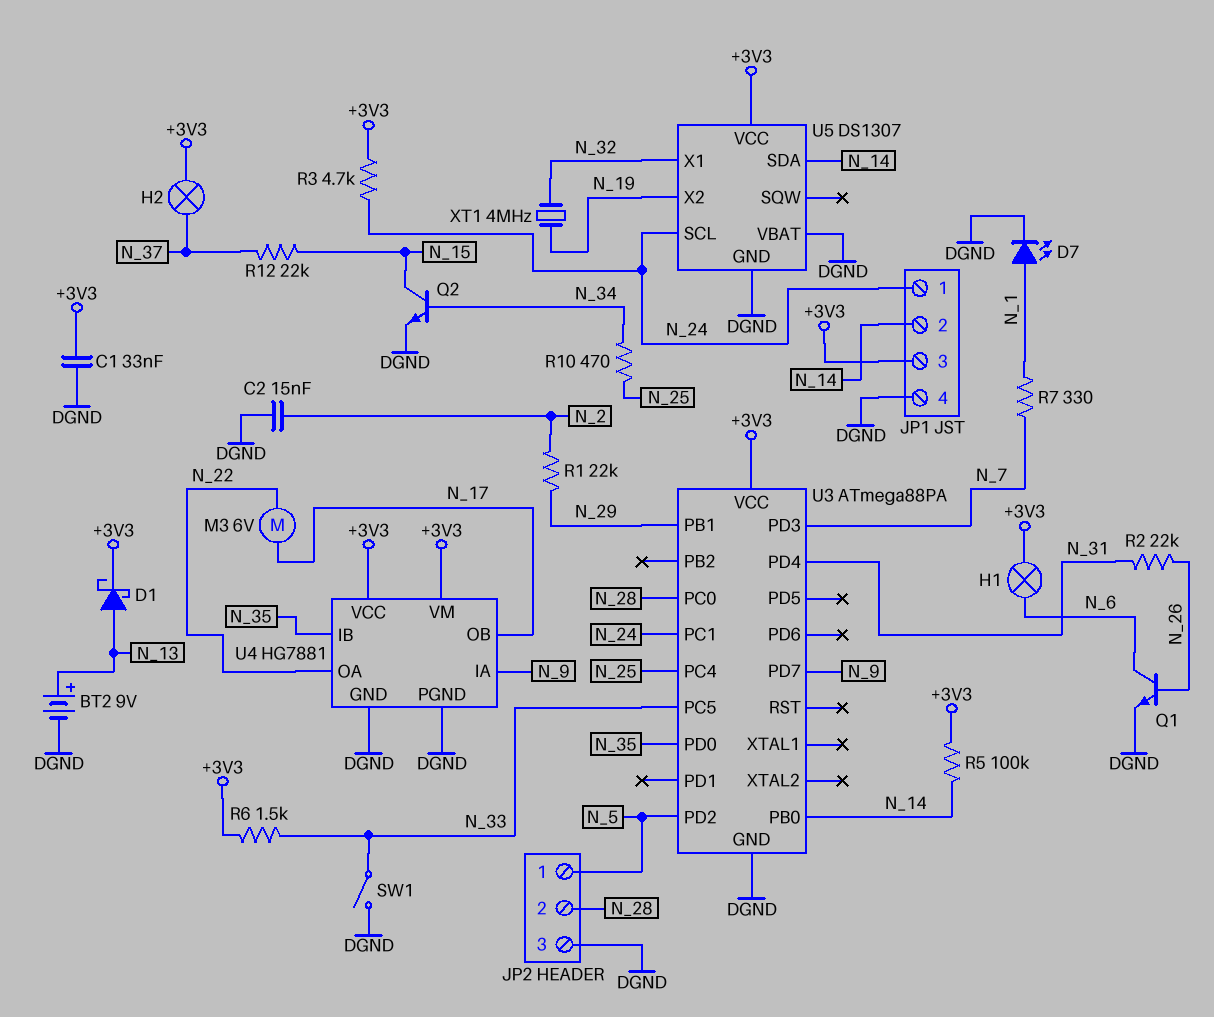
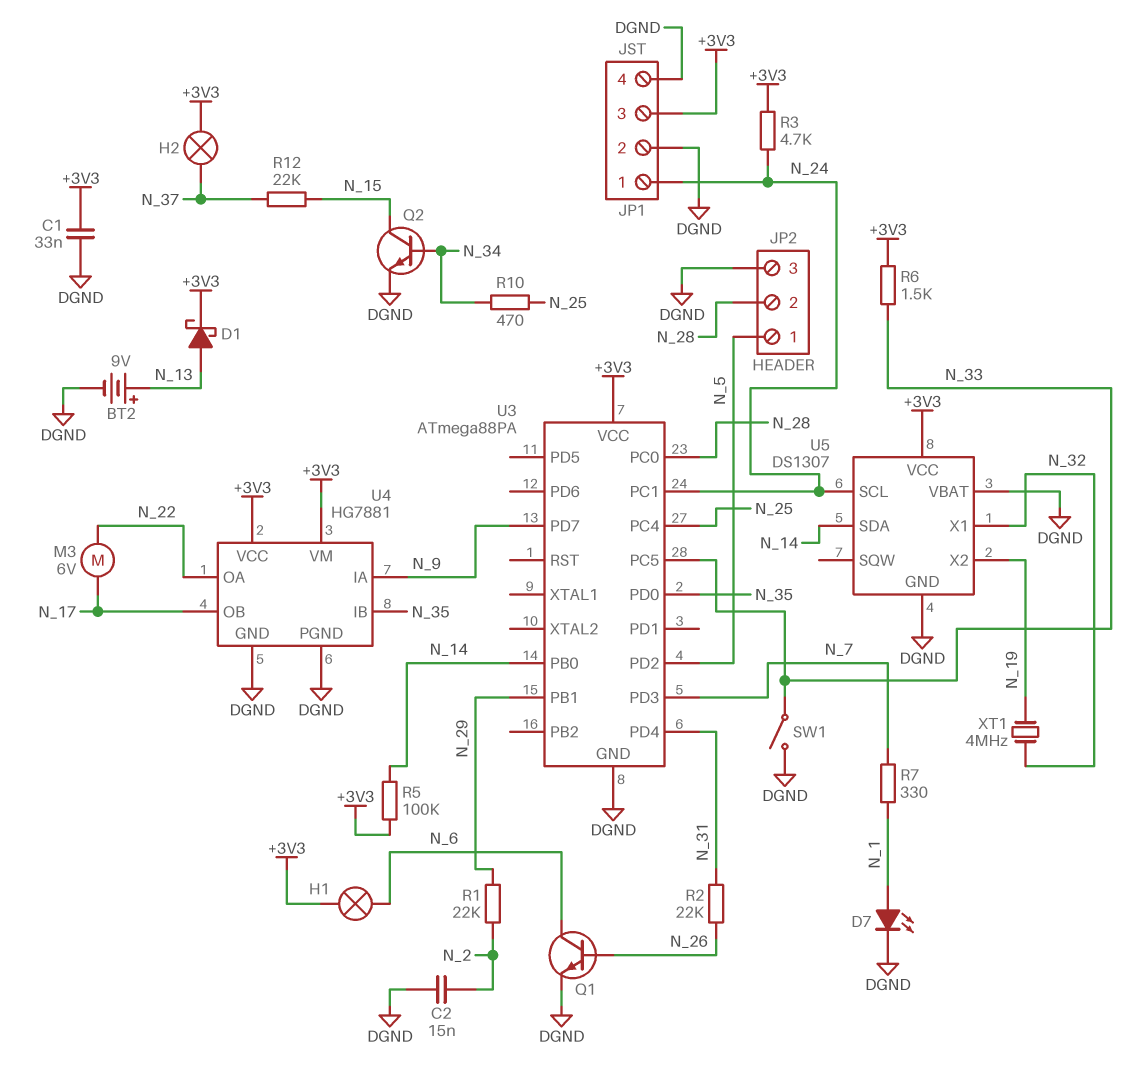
JP1 pin 2: N_14 -> DGND

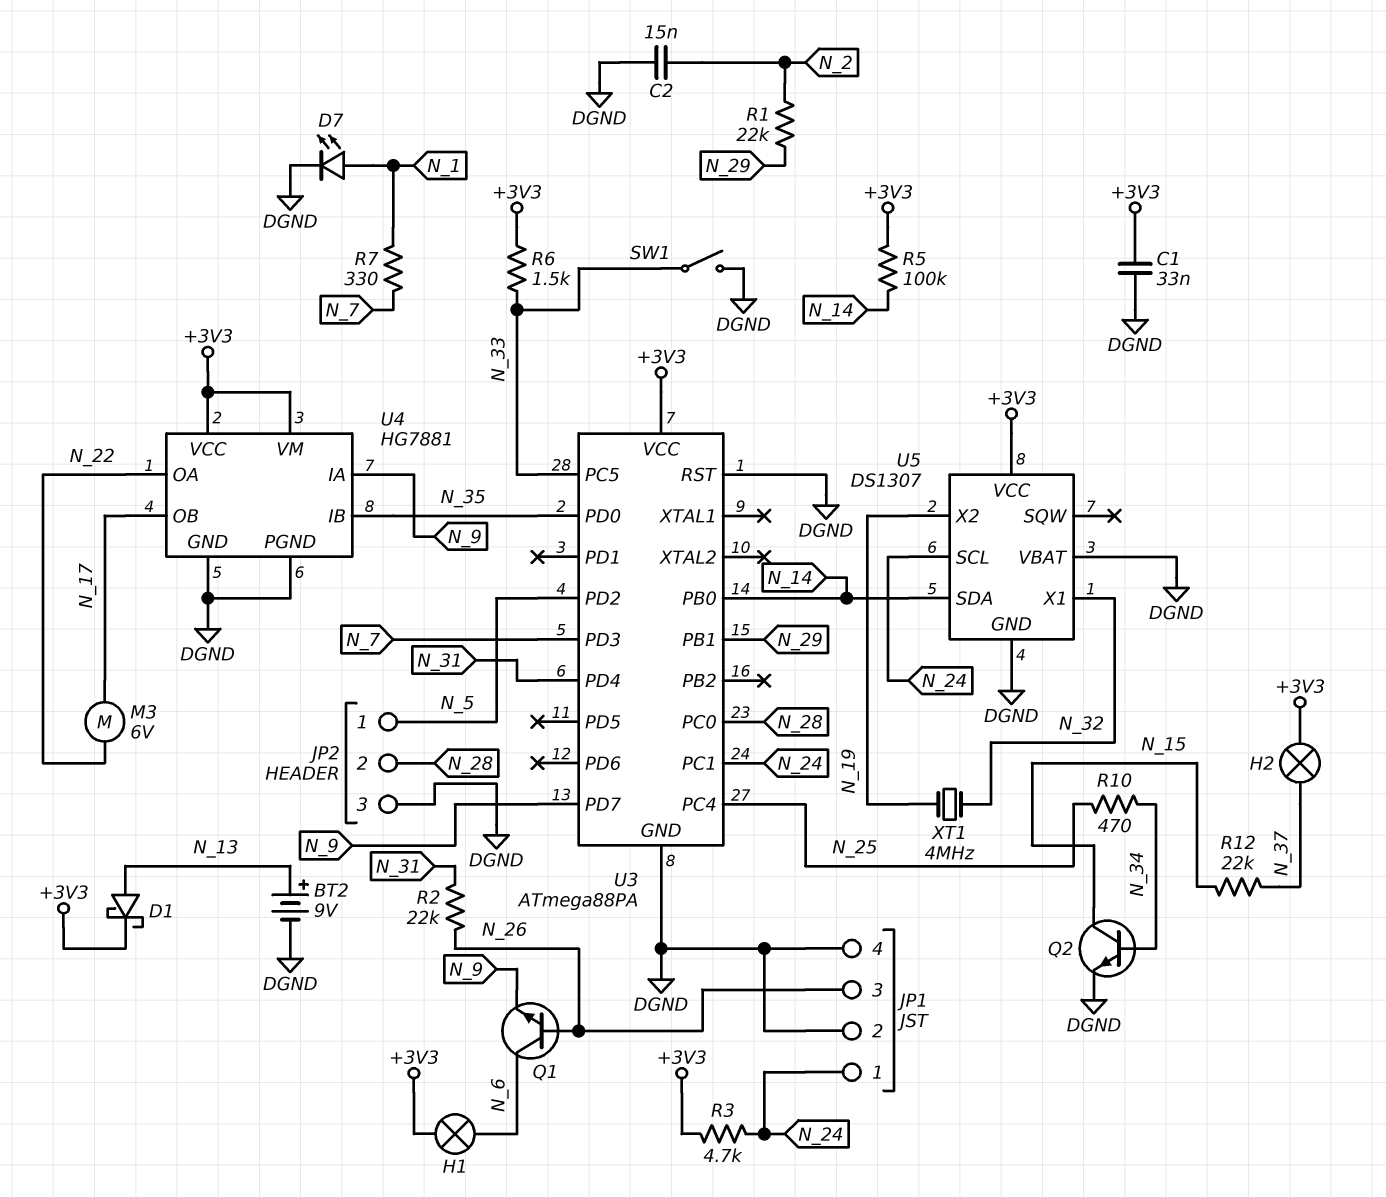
JP1 pin 3: +3V3 -> N_26
Q1: NPN (B N_26, C N_6, E DGND) -> NPN (B N_26, C N_6, E N_9)
U3 pin RST: none -> DGND

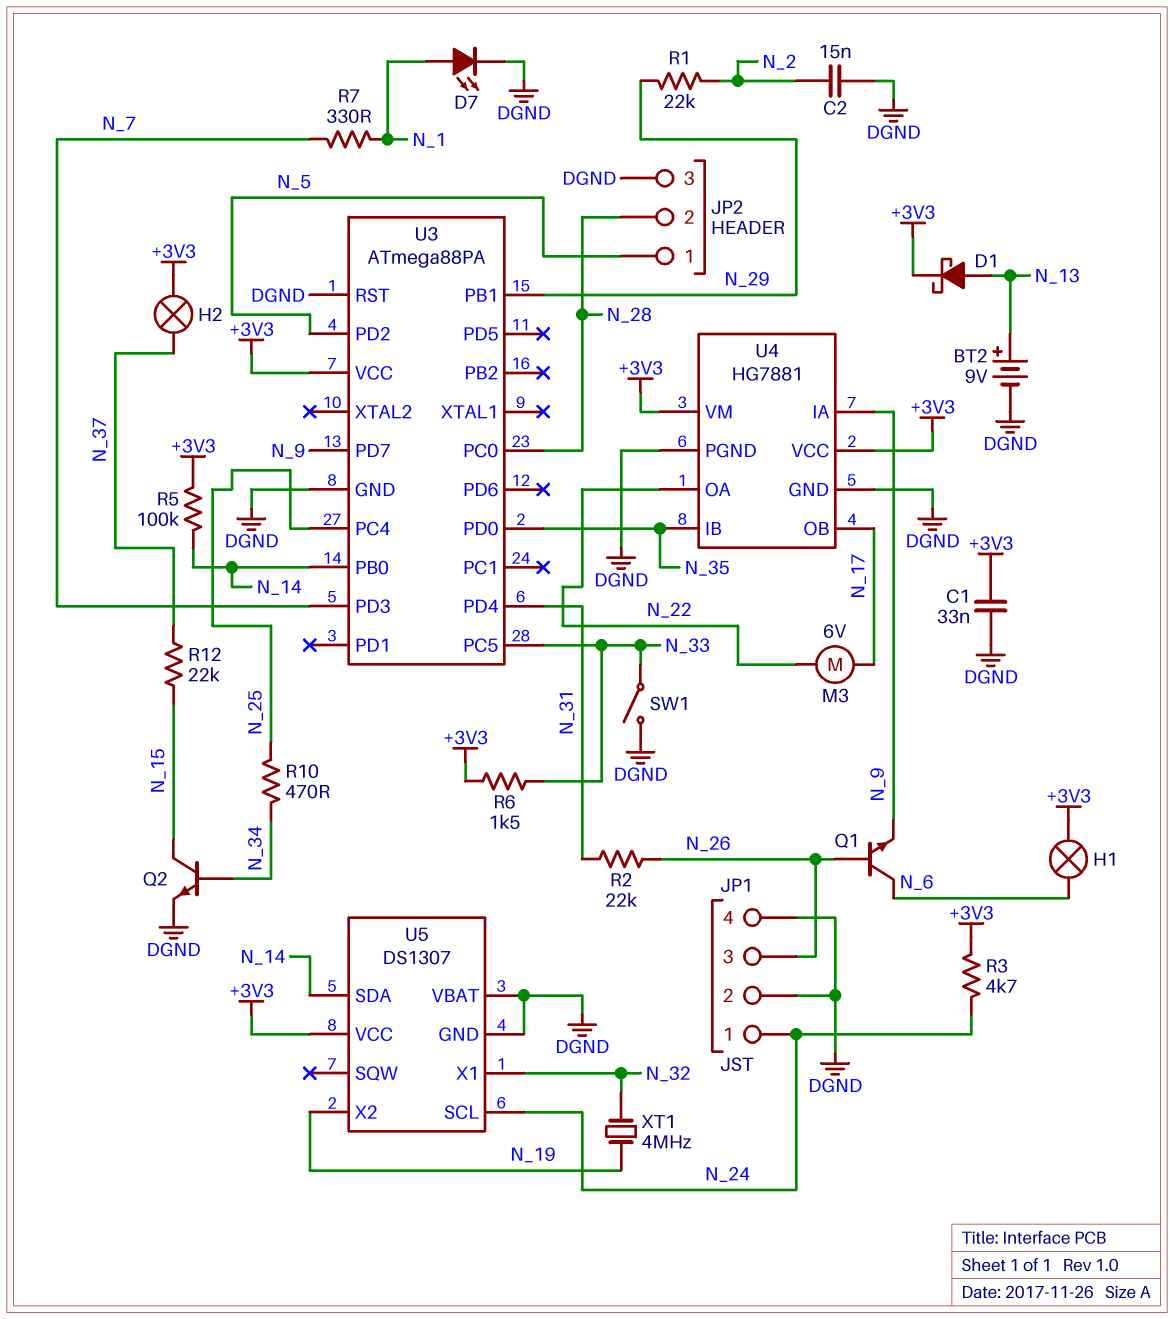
U3 pin PC1: N_24 -> none

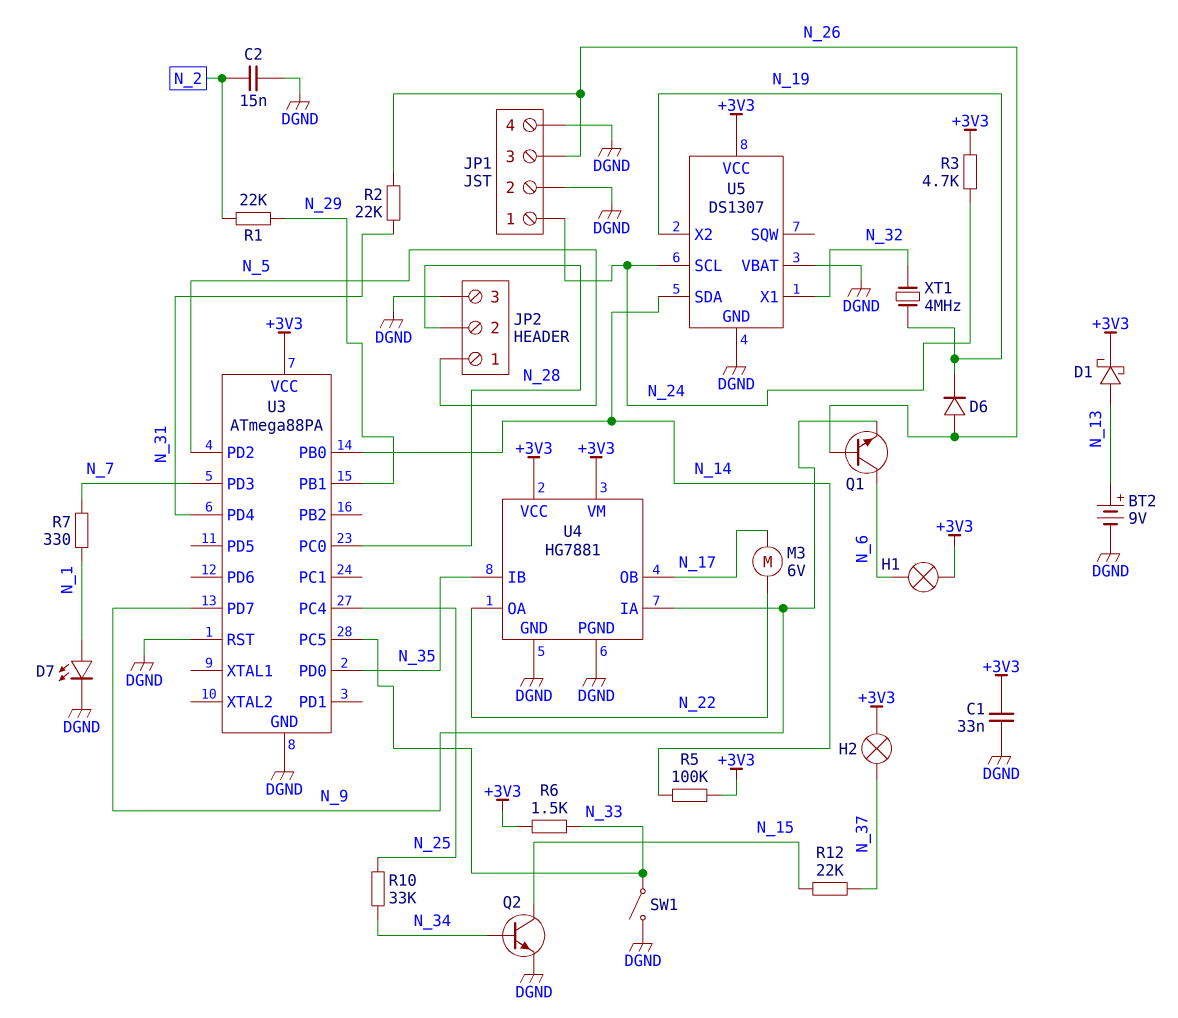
D6: none -> diode (A N_26, K N_19)
R10: 470 (N_25, N_34) -> 33k (N_25, N_34)

